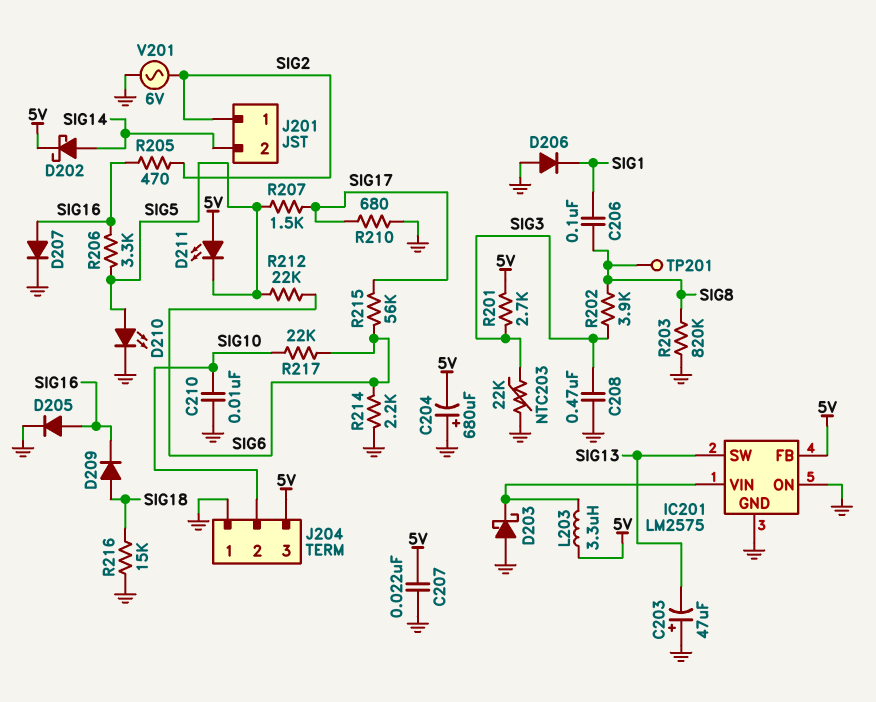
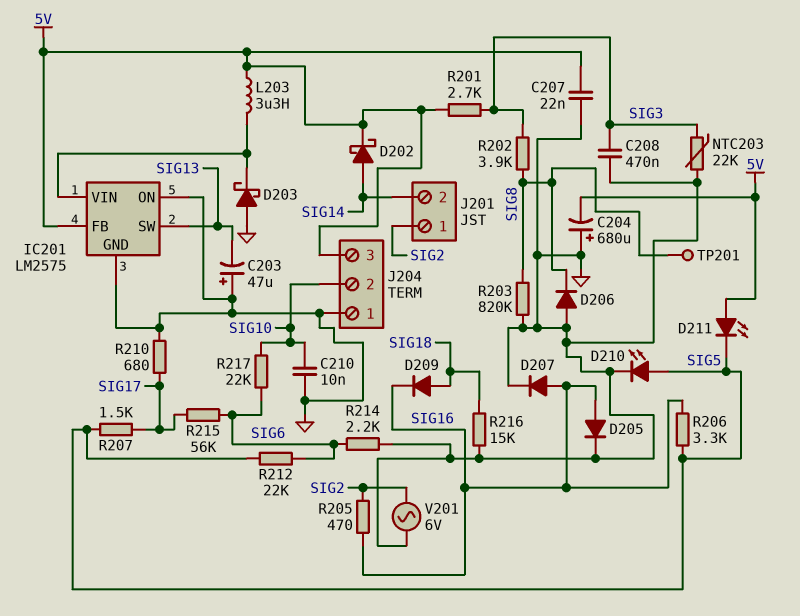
C206: 100nF (SIG1, SIG8) -> none
D206: diode (A GND, K SIG1) -> diode (A GND, K SIG8)

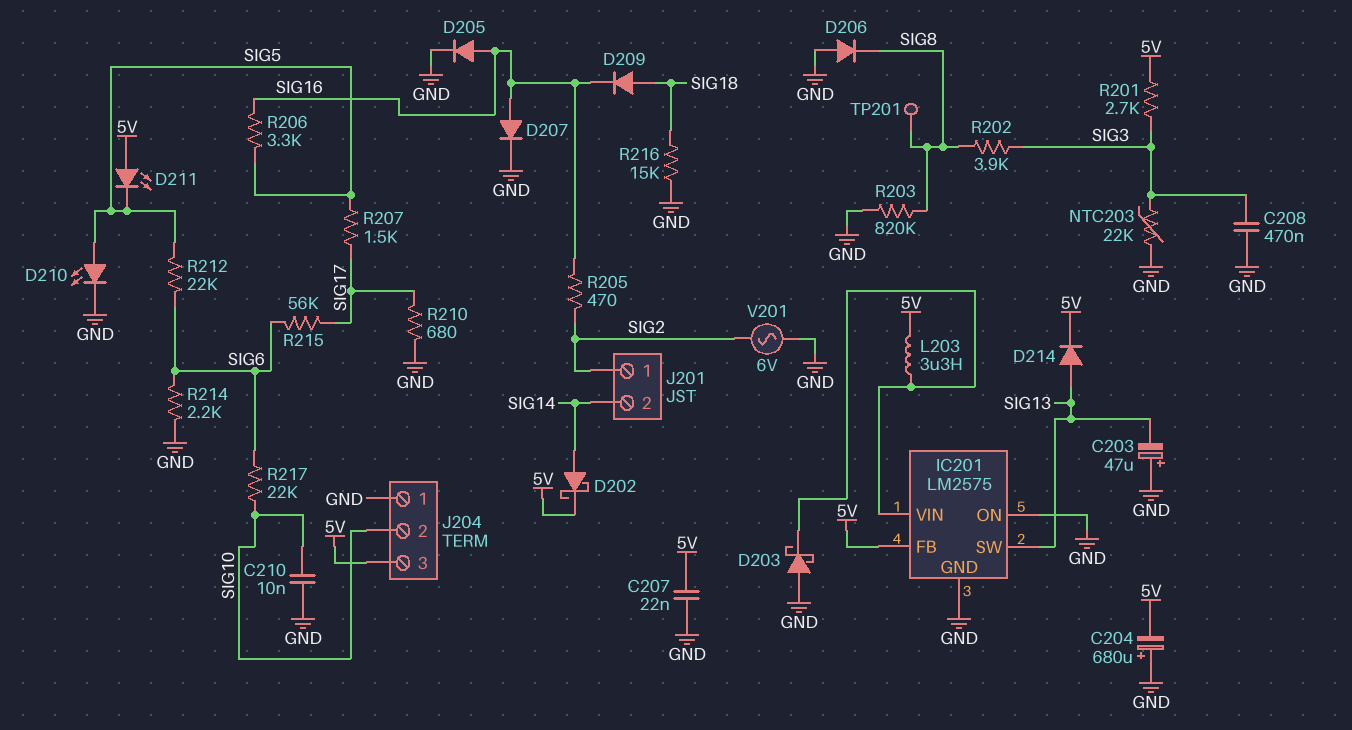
D214: none -> diode (A SIG13, K 5V)

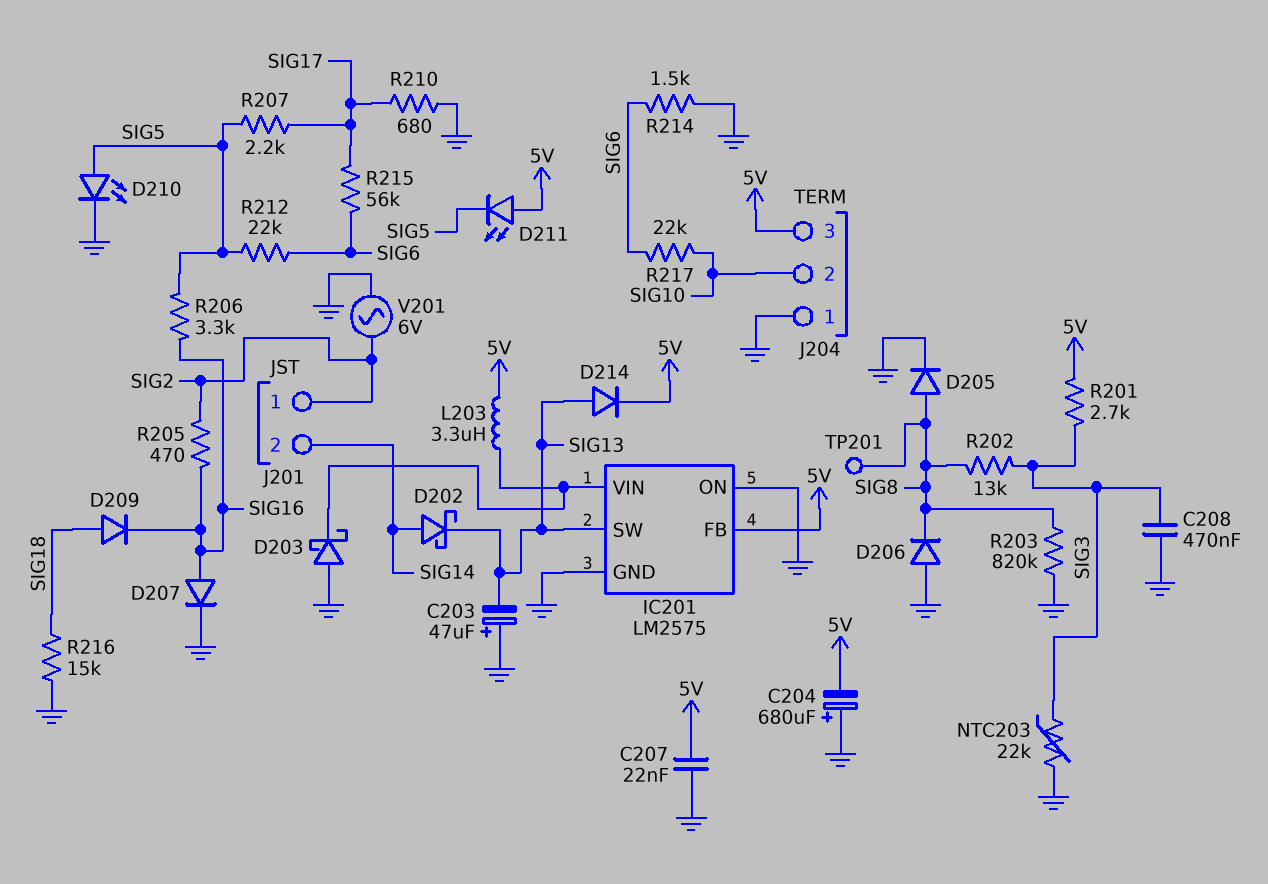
C210: 10nF (GND, SIG10) -> none
D202: schottky (A SIG14, K 5V) -> schottky (A SIG14, K SIG13)
D205: diode (A SIG16, K GND) -> diode (A SIG8, K GND)
R202: 3.9k (SIG3, SIG8) -> 13k (SIG3, SIG8)
R207: 1.5k (SIG5, SIG17) -> 2.2k (SIG5, SIG17)
R214: 2.2k (GND, SIG6) -> 1.5k (GND, SIG6)

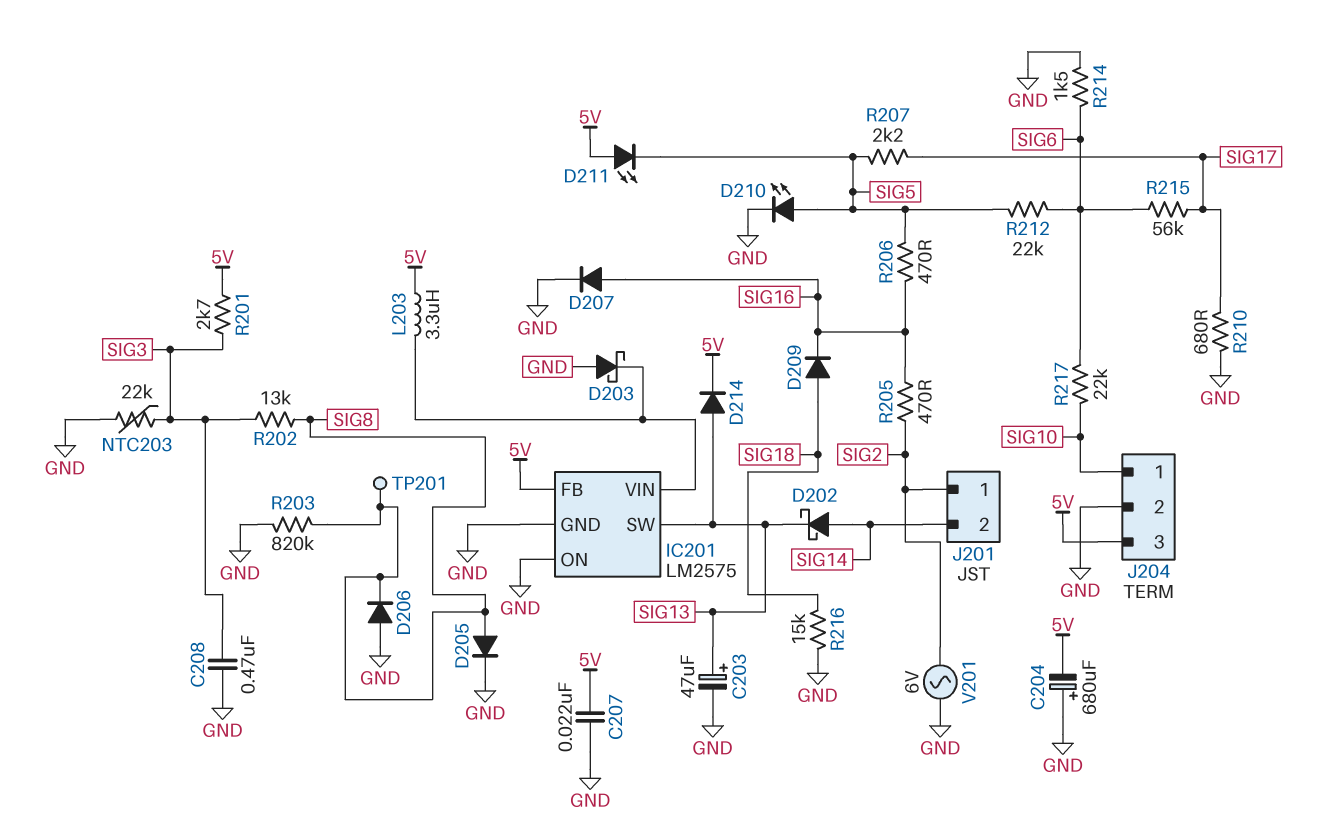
C203: 47uF (plus GND, minus SIG13) -> 47uF (plus SIG13, minus GND)
J204 pin 1: GND -> SIG10
J204 pin 2: SIG10 -> GND
R206: 3.3k (SIG5, SIG16) -> 470 (SIG5, SIG16)

